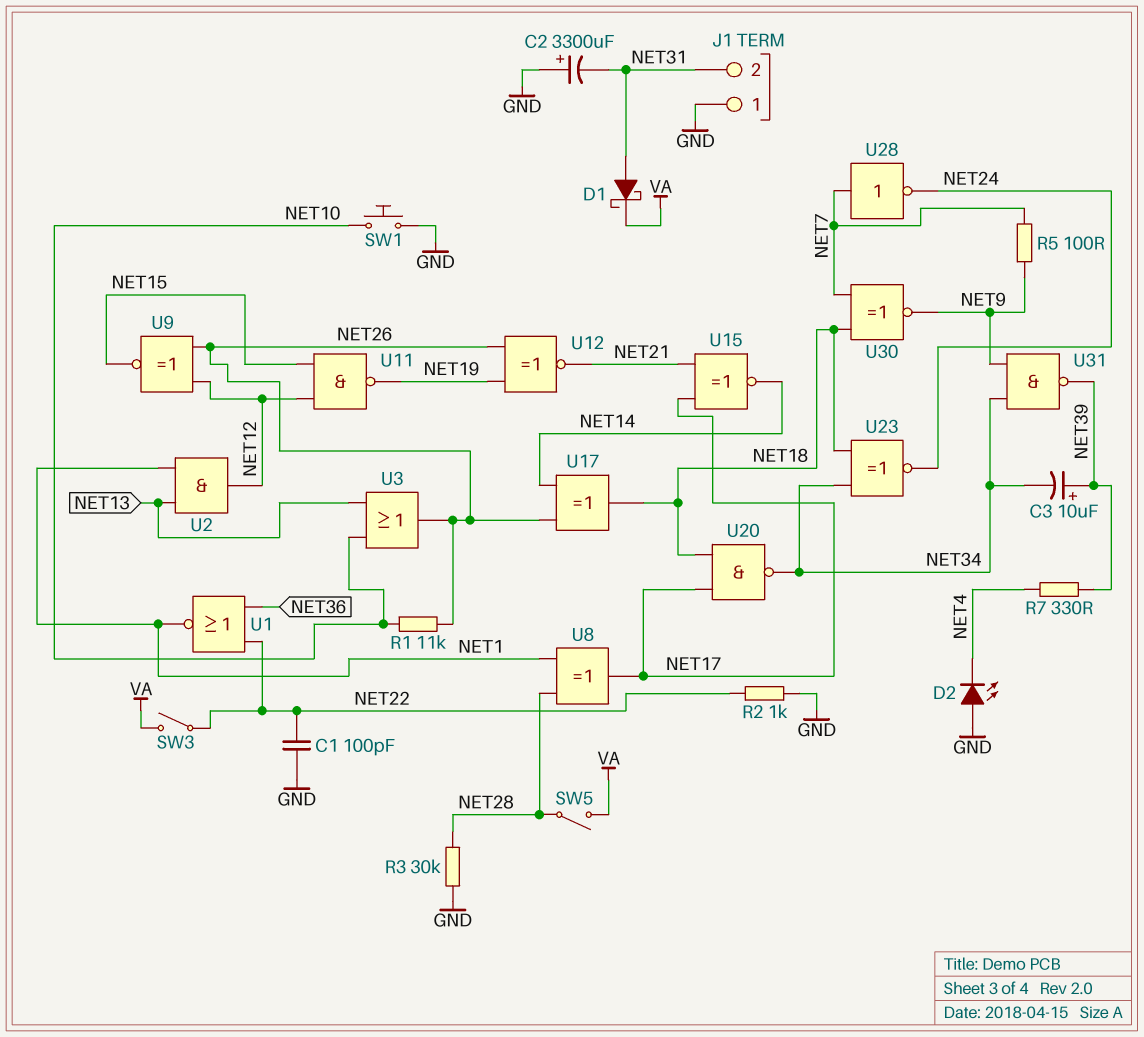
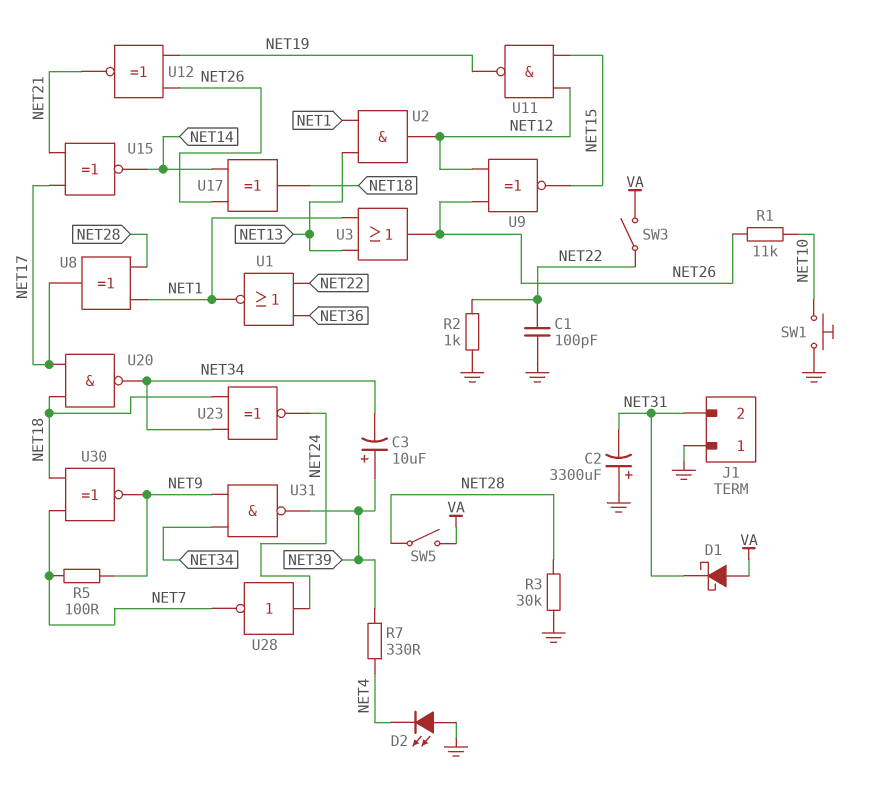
D1: schottky (A NET31, K VA) -> schottky (A VA, K NET31)
U3: OR (in NET10, in NET13, out NET26) -> OR (in NET1, in NET13, out NET26)
U28: NOT (in NET7, out NET24) -> NOT (in NET24, out NET7)

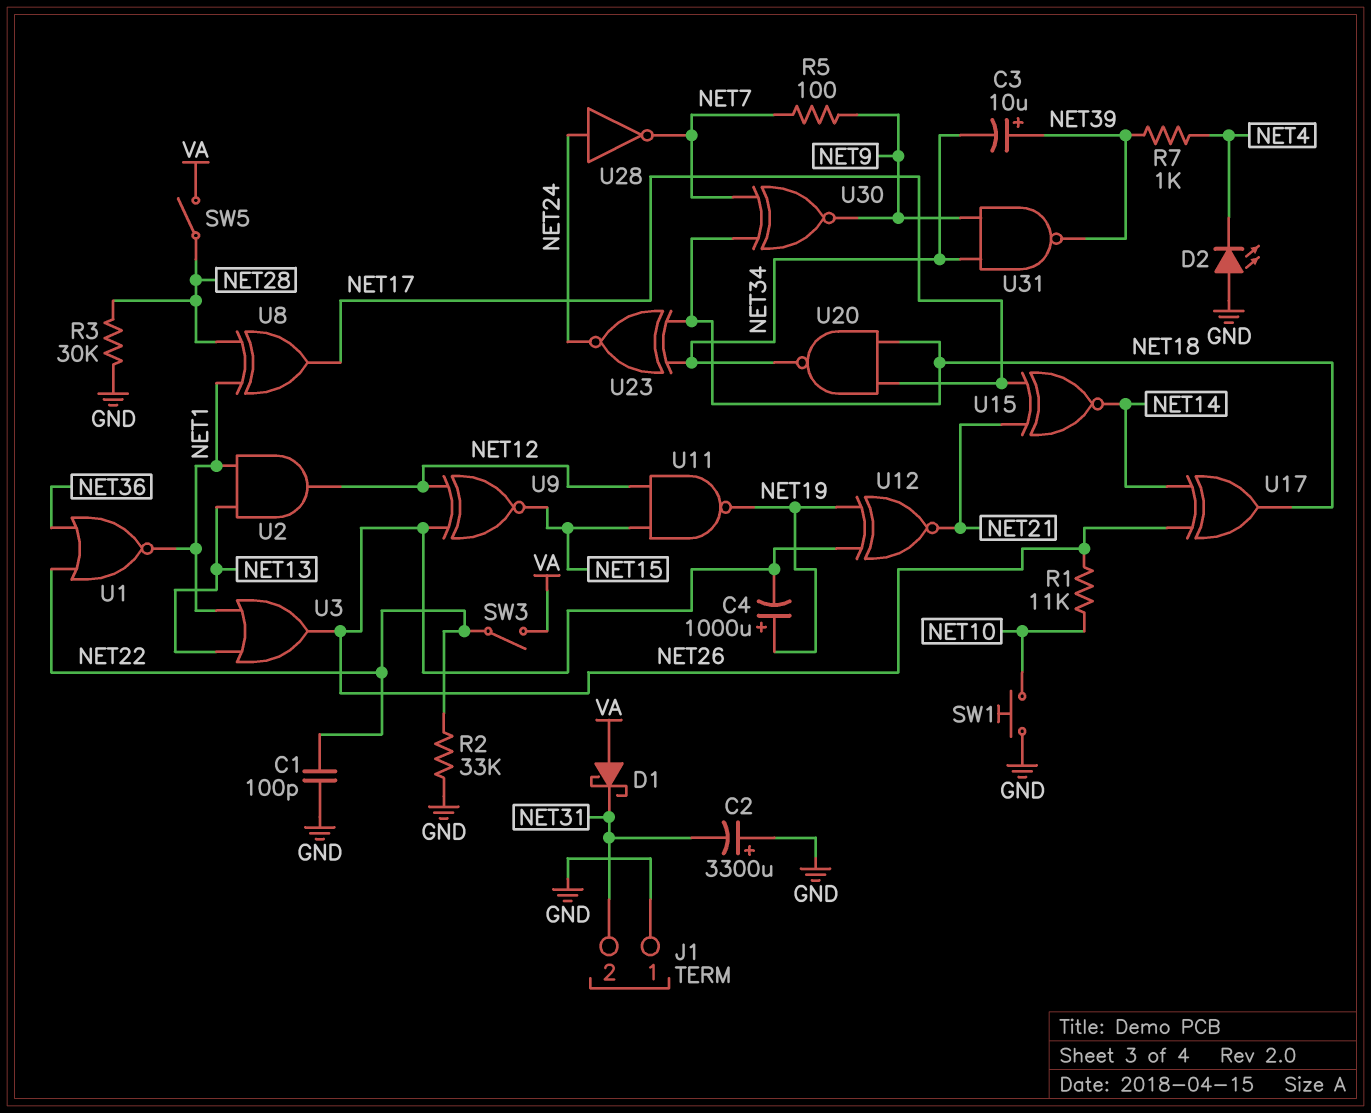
C4: none -> 1000uF (plus NET19, minus NET26)
R2: 1k (GND, NET22) -> 33k (GND, NET22)
R7: 330 (NET4, NET39) -> 1k (NET4, NET39)

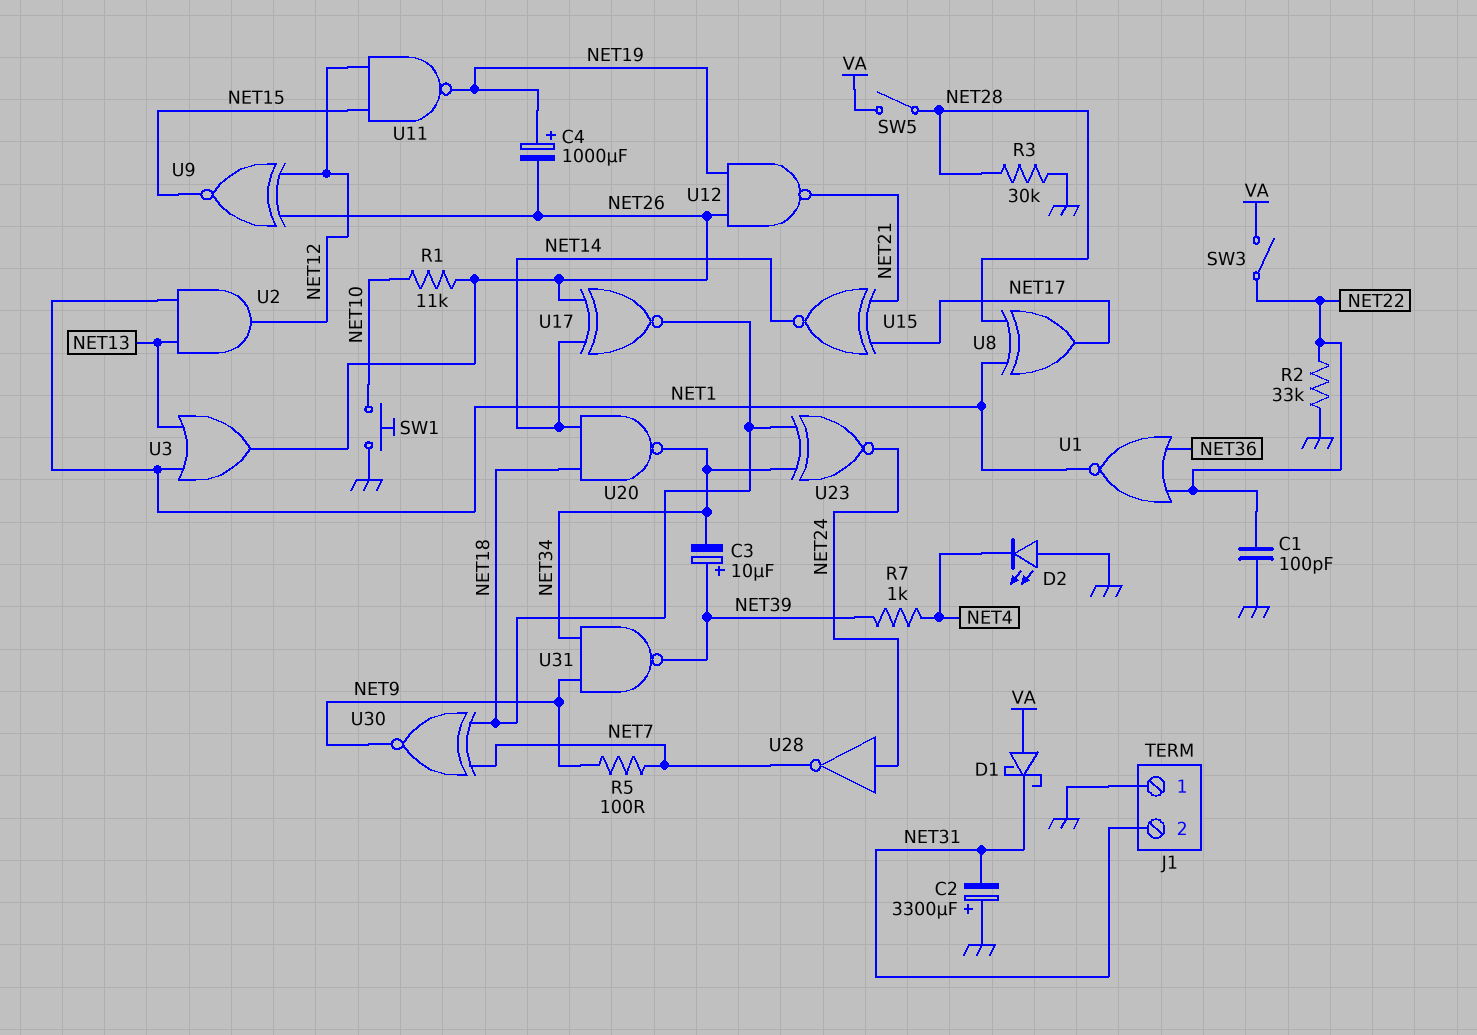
U12: XNOR (in NET19, in NET26, out NET21) -> NAND (in NET19, in NET26, out NET21)
U17: XOR (in NET14, in NET26, out NET18) -> XNOR (in NET14, in NET26, out NET18)
U20: NAND (in NET17, in NET18, out NET34) -> NAND (in NET14, in NET18, out NET34)

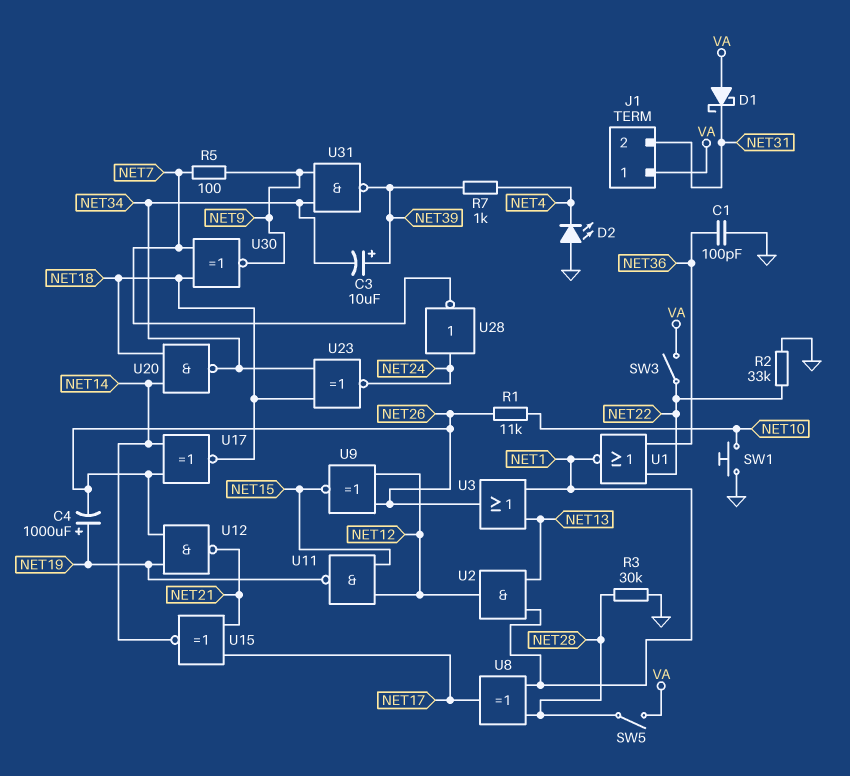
C1: 100pF (GND, NET22) -> 100pF (GND, NET36)
C2: 3300uF (plus GND, minus NET31) -> none
J1 pin 1: GND -> VA

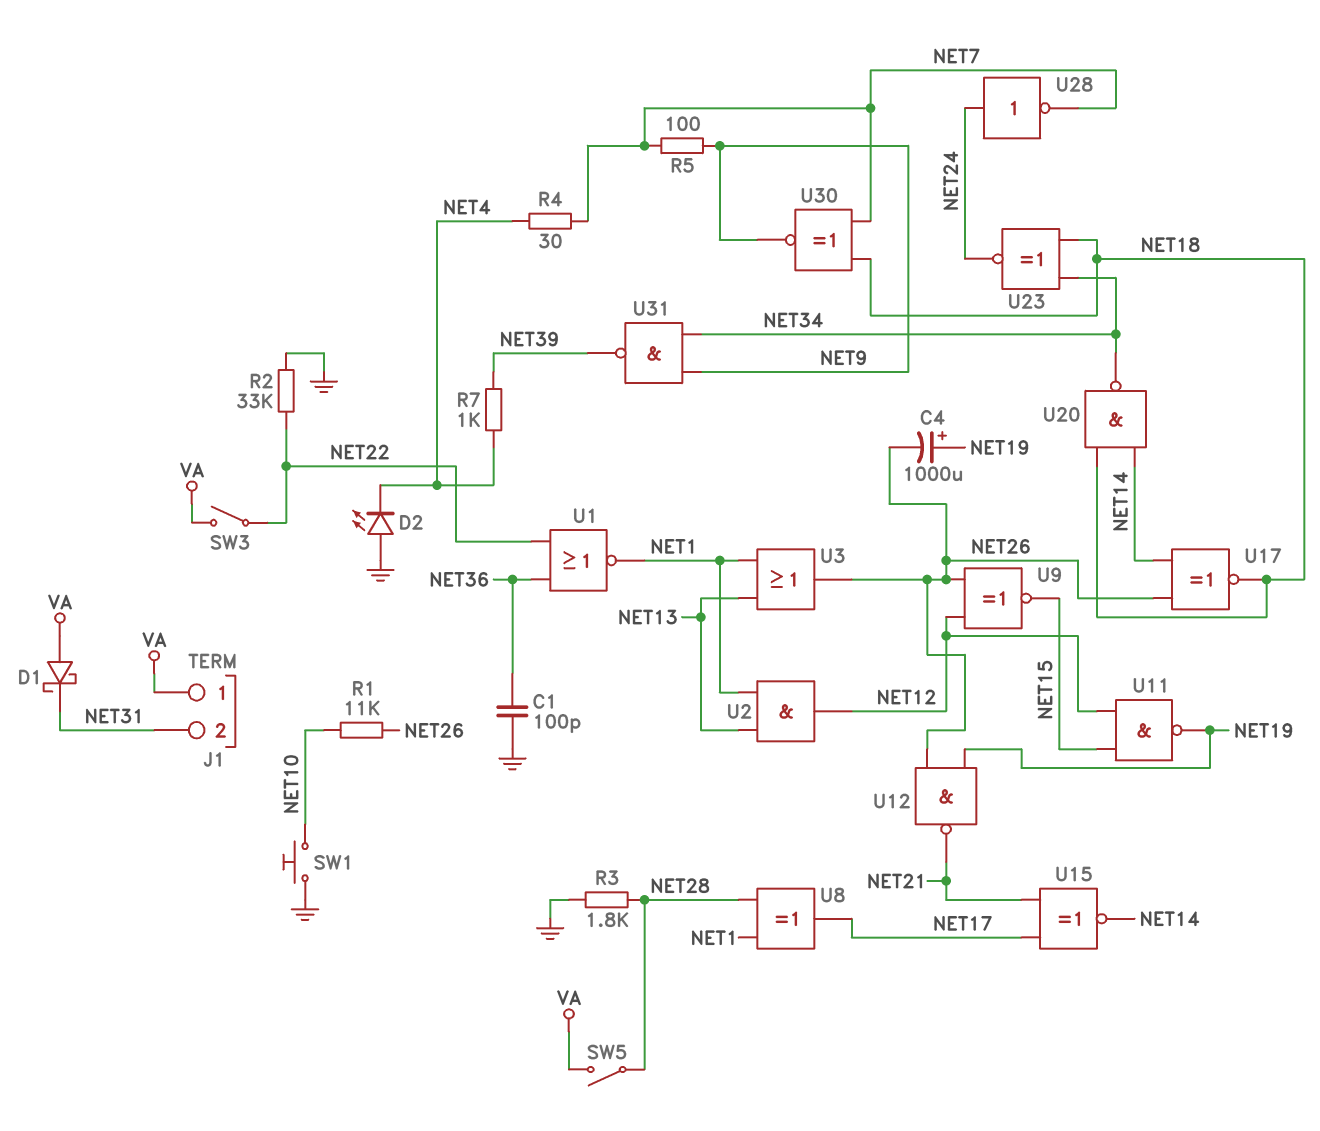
C3: 10uF (plus NET39, minus NET34) -> none
R3: 30k (GND, NET28) -> 1.8k (GND, NET28)
R4: none -> 30 (NET4, NET7)

